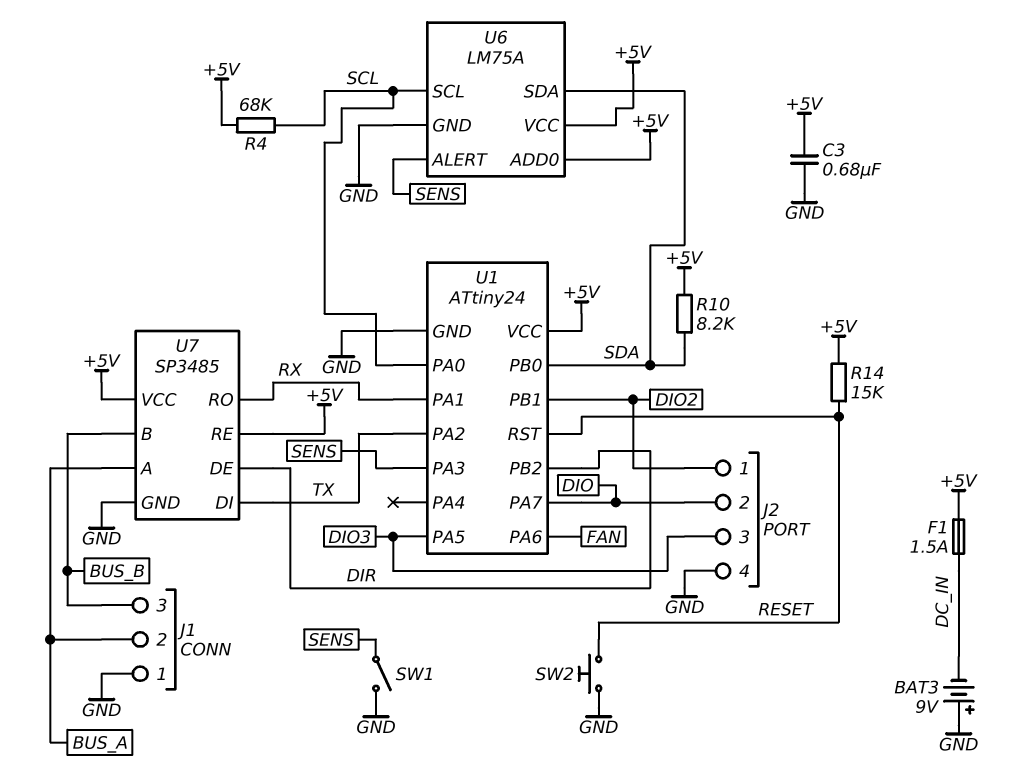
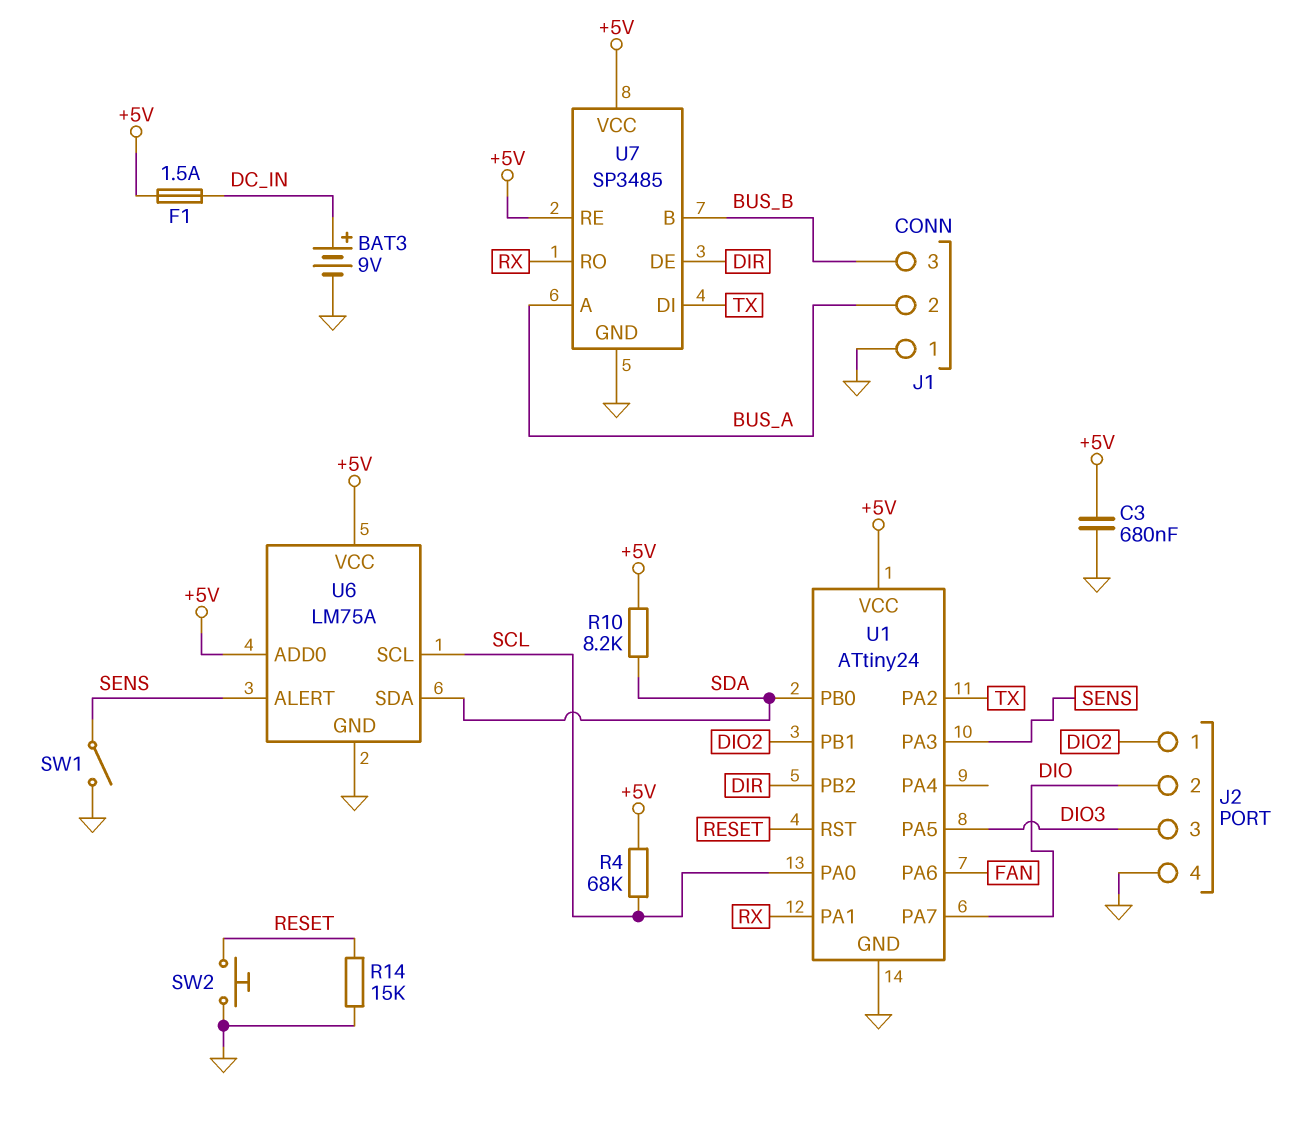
BAT3: 9V (plus GND, minus DC_IN) -> 9V (plus DC_IN, minus GND)
R14: 15k (+5V, RESET) -> 15k (GND, RESET)

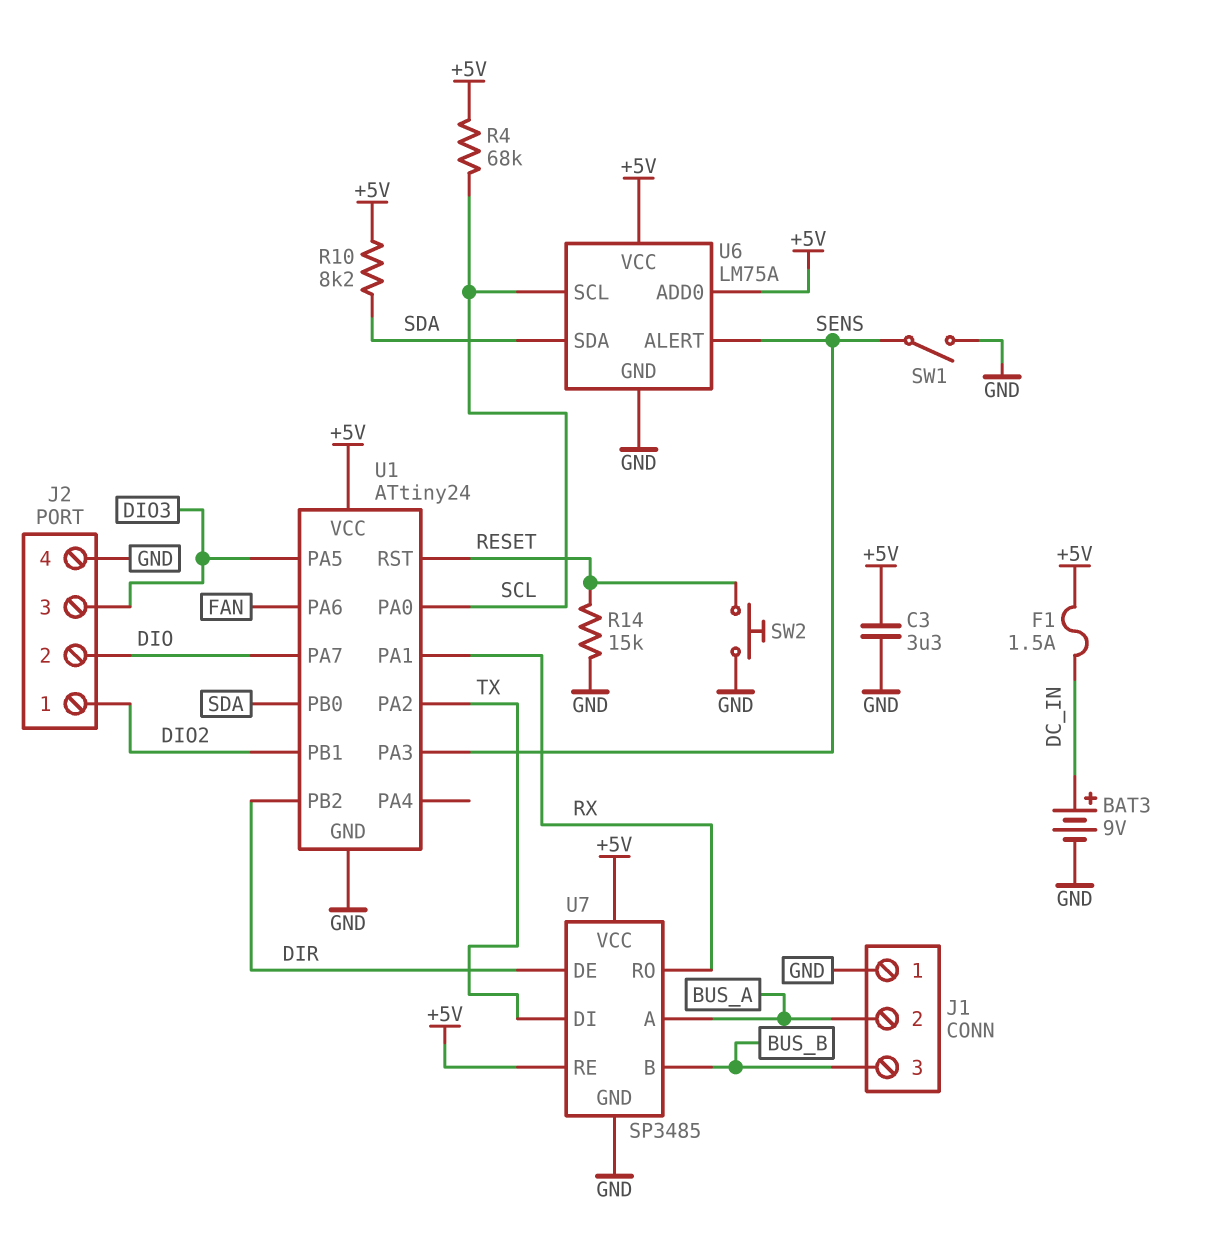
C3: 680nF (+5V, GND) -> 3.3uF (+5V, GND)

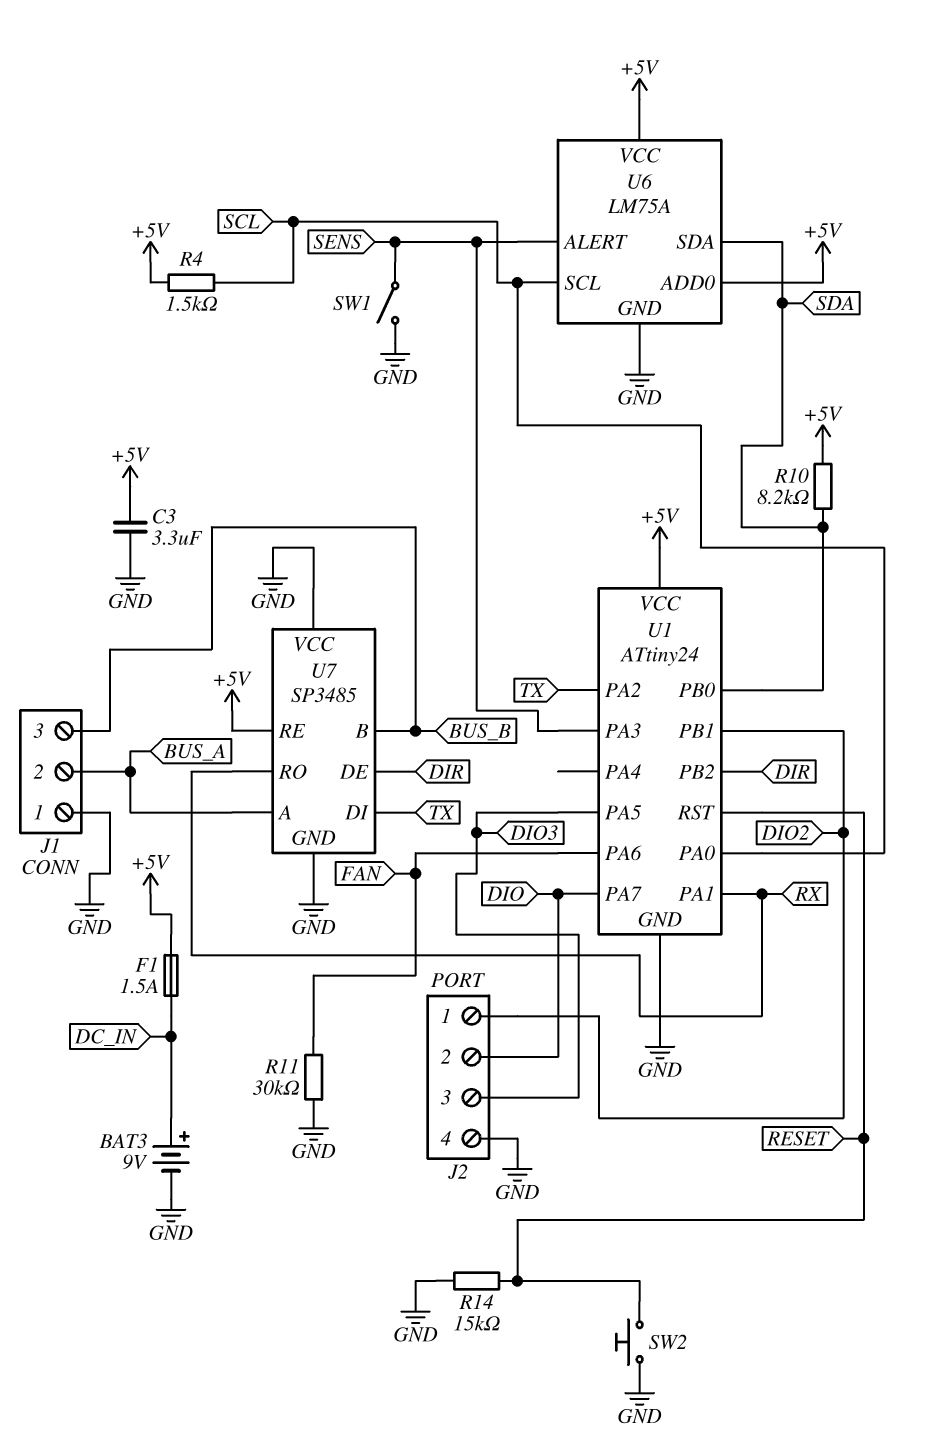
R4: 68k (+5V, SCL) -> 1.5k (+5V, SCL)
R11: none -> 30k (FAN, GND)
U7 pin VCC: +5V -> GND

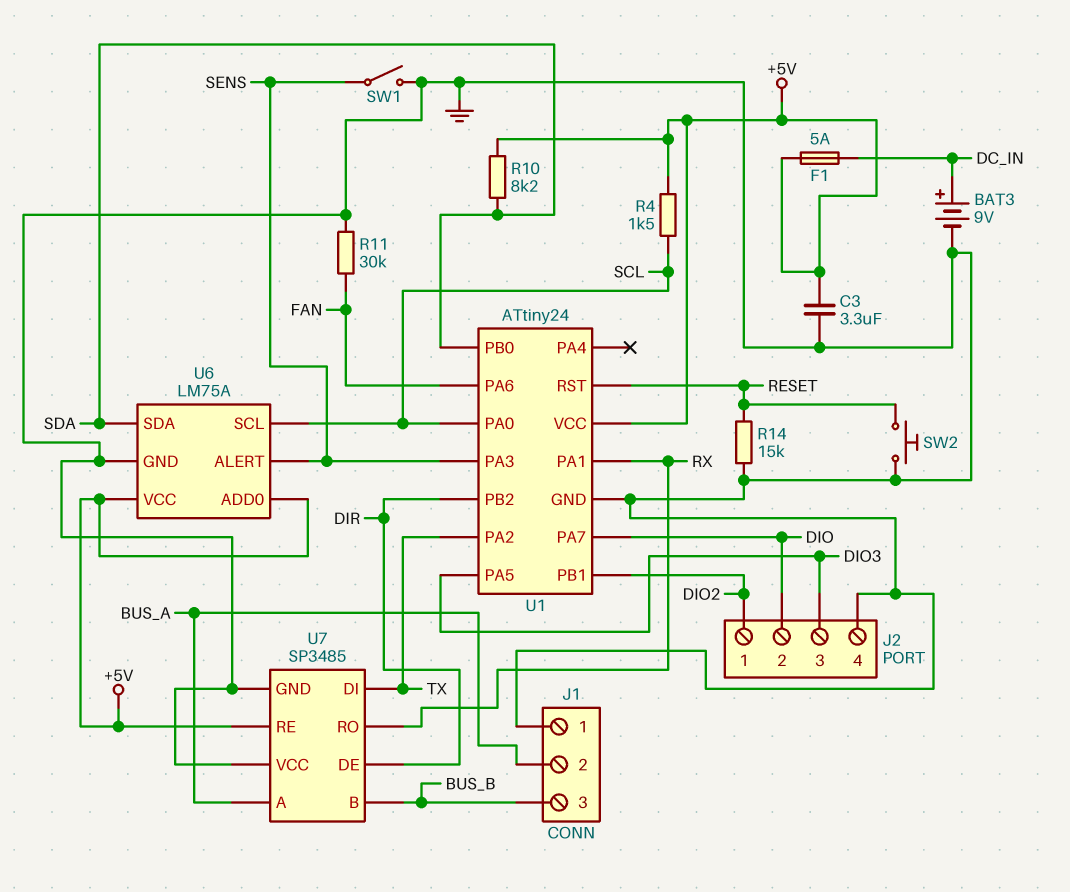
F1: 1.5A (+5V, DC_IN) -> 5A (+5V, DC_IN)

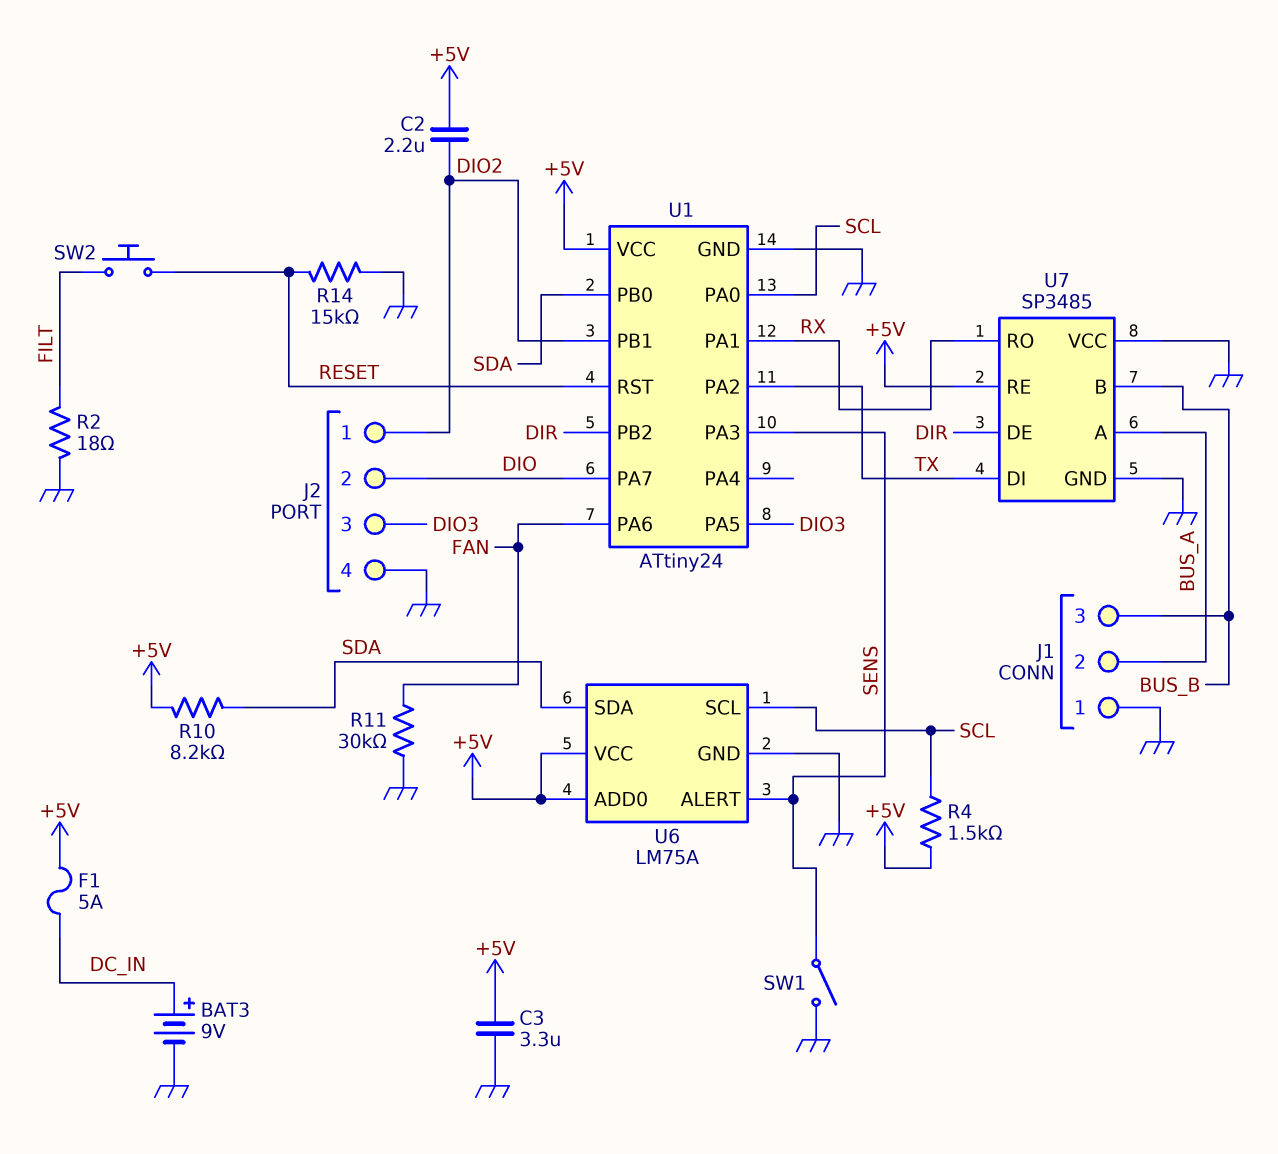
C2: none -> 2.2uF (+5V, DIO2)
R2: none -> 18 (FILT, GND)
SW2: button (GND, RESET) -> button (FILT, RESET)

